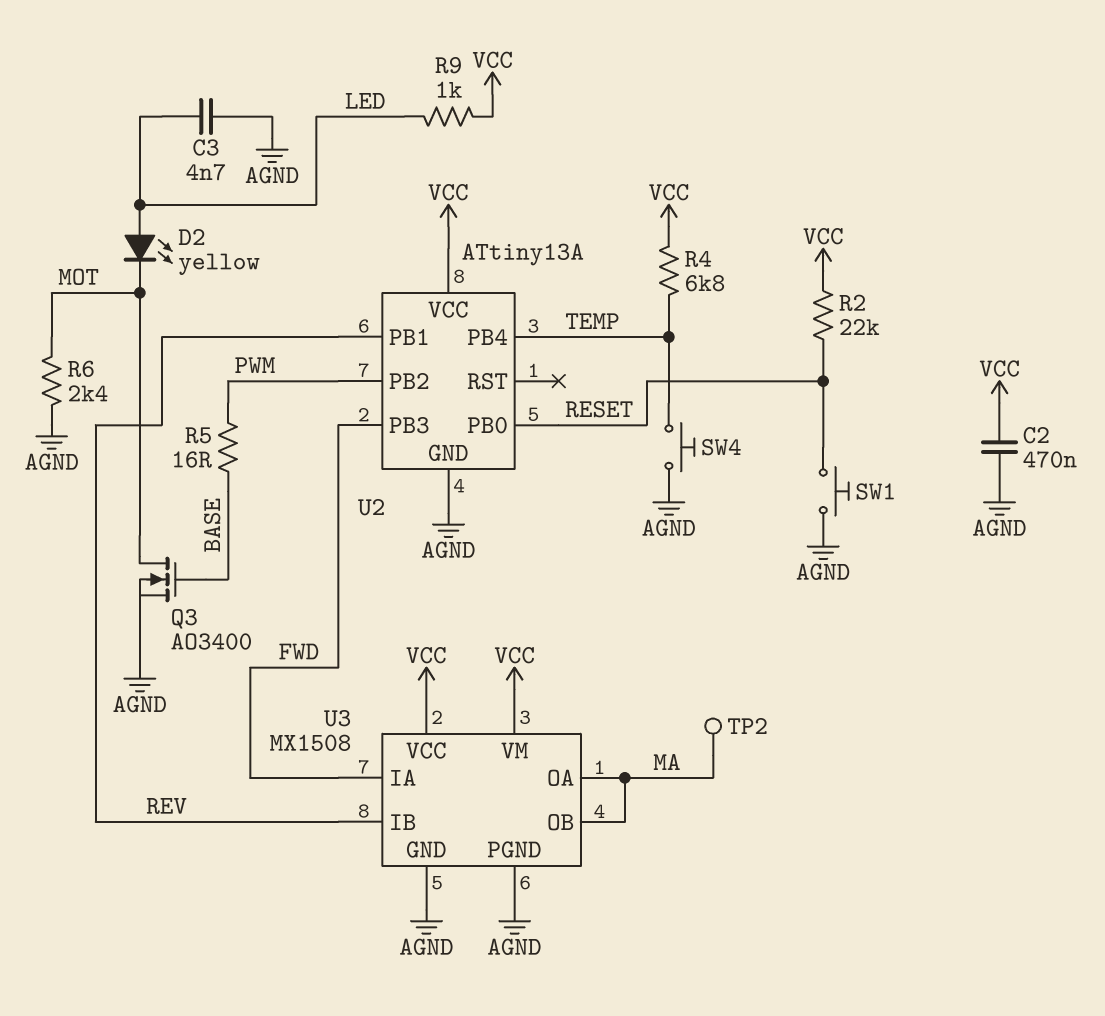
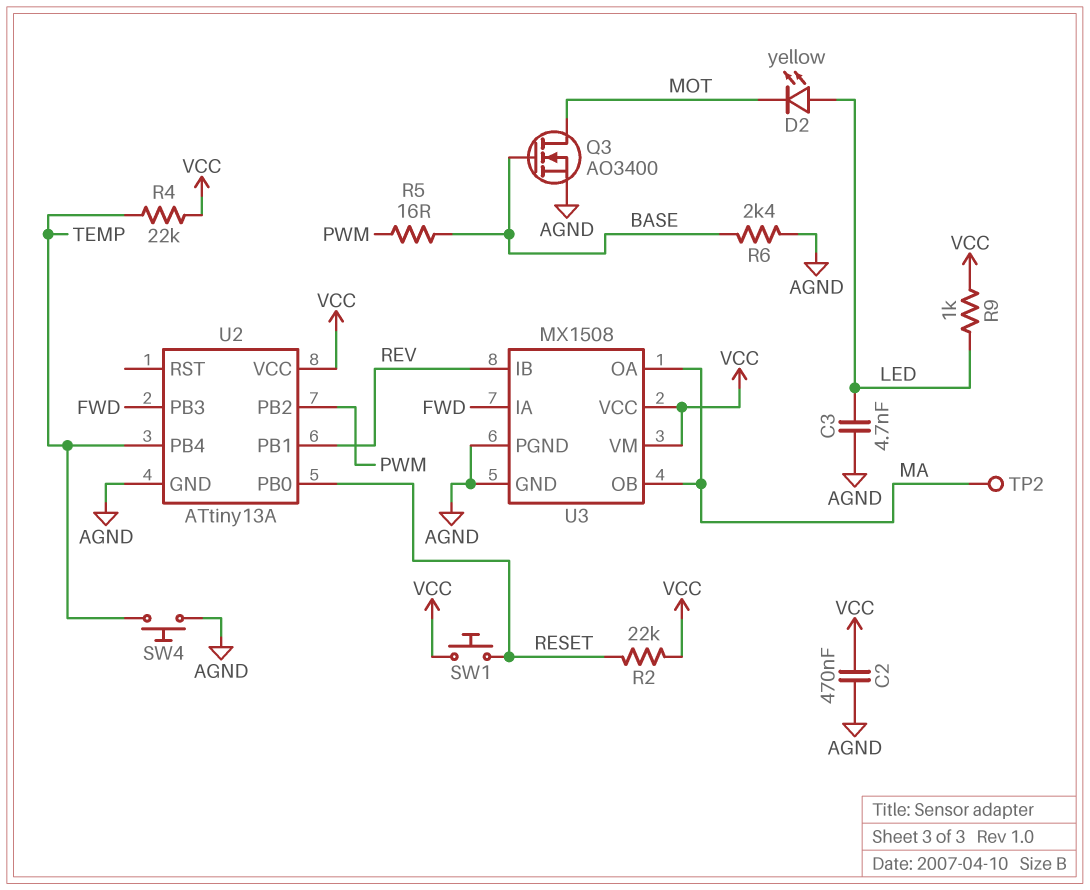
R4: 6.8k (TEMP, VCC) -> 22k (TEMP, VCC)
R6: 2.4k (AGND, MOT) -> 2.4k (AGND, BASE)
SW1: button (AGND, RESET) -> button (RESET, VCC)

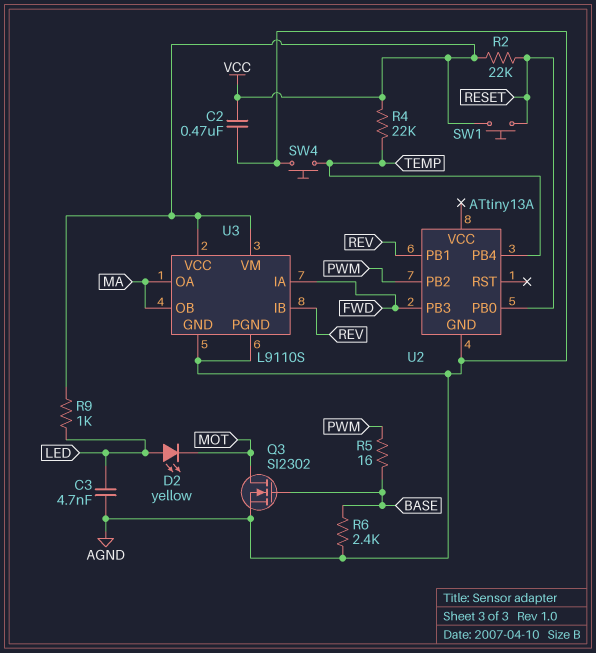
Q3: NMOS AO3400 (G BASE, D MOT, S AGND) -> NMOS SI2302 (G BASE, D MOT, S AGND)
TP2: test point (MA) -> none
U2 pin VCC: VCC -> none
U3: MX1508 -> L9110S

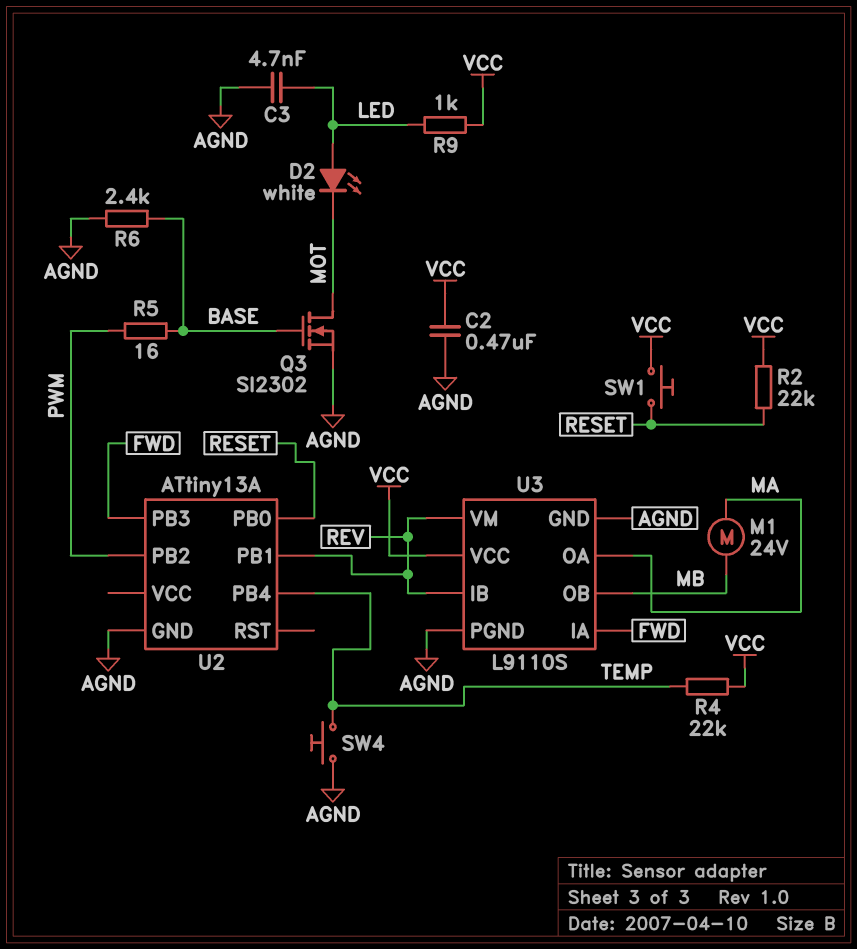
D2: LED yellow (A LED, K MOT) -> LED white (A LED, K MOT)
M1: none -> motor 24V (MA, MB)
U3 pin OB: MA -> MB
U3 pin VM: VCC -> REV

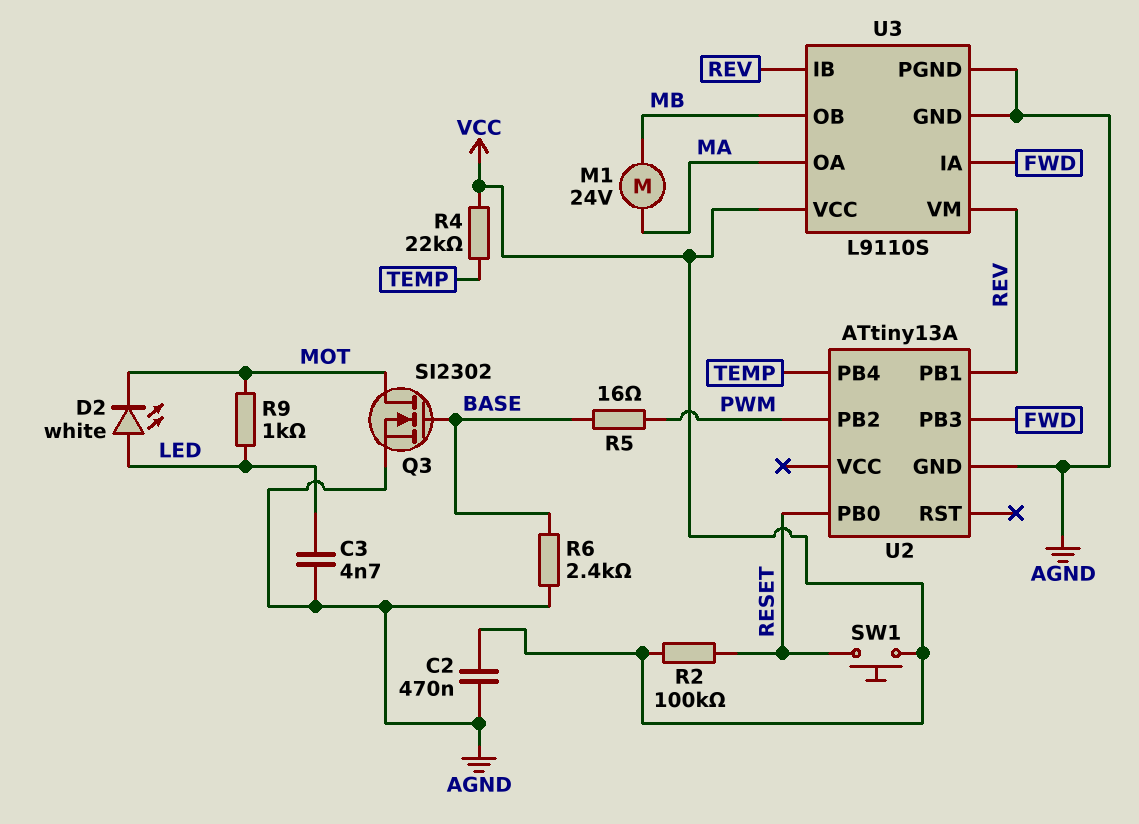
R2: 22k (RESET, VCC) -> 100k (RESET, VCC)
R9: 1k (LED, VCC) -> 1k (LED, MOT)
SW4: button (AGND, TEMP) -> none

